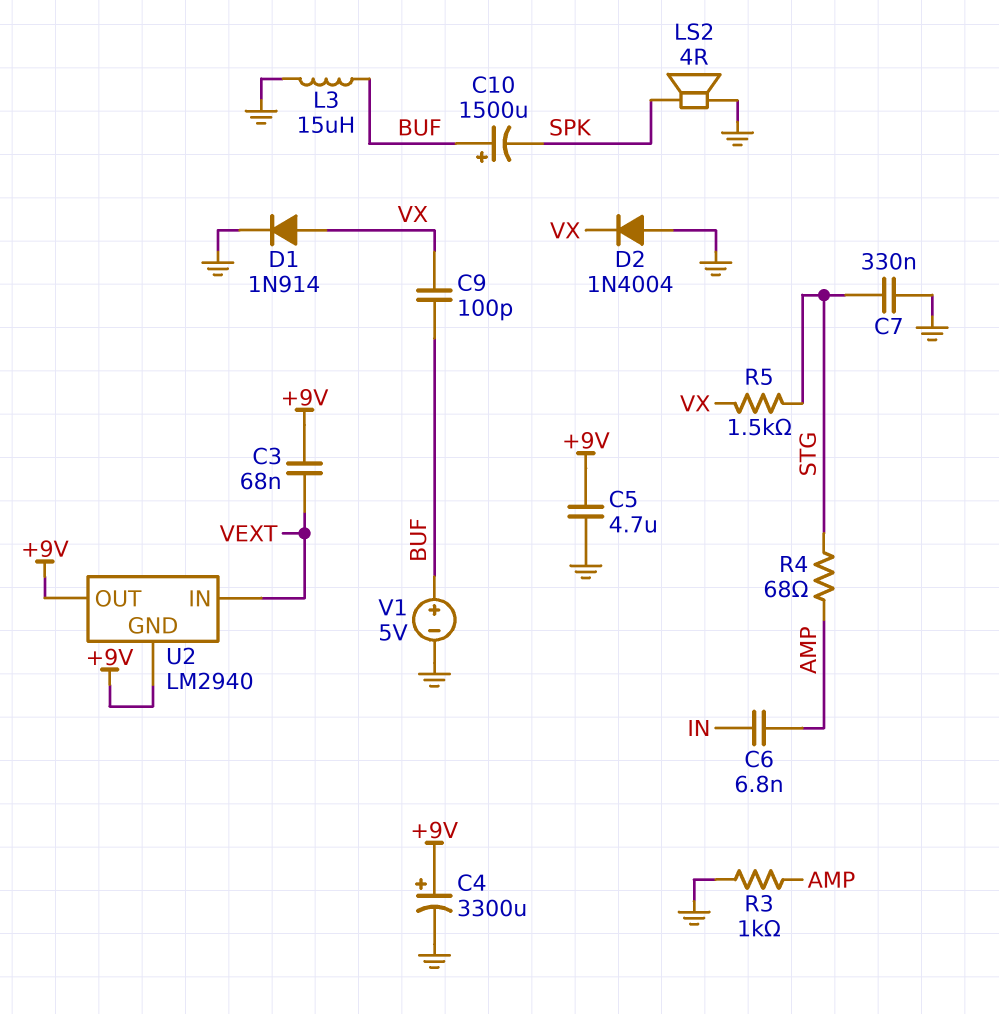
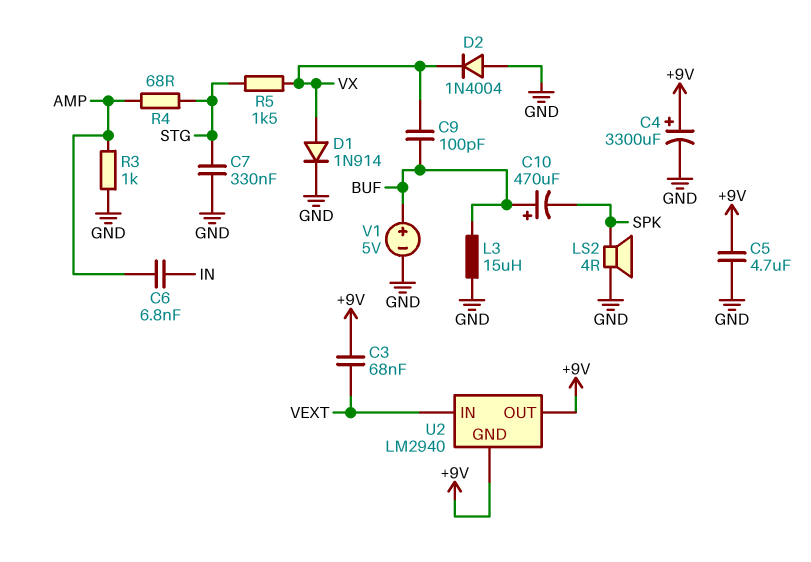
C10: 1500uF (plus BUF, minus SPK) -> 470uF (plus BUF, minus SPK)

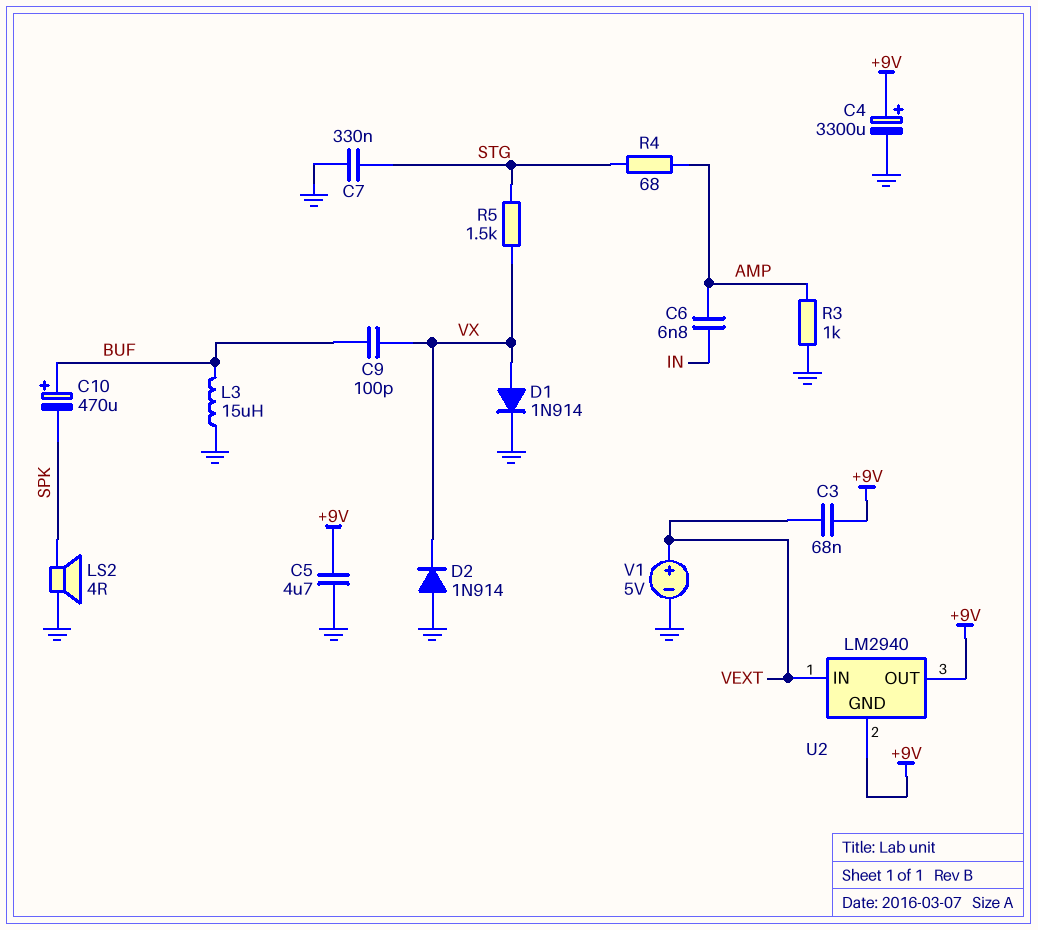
D2: diode 1N4004 (A GND, K VX) -> diode 1N914 (A GND, K VX)
V1: 5V (plus BUF, minus GND) -> 5V (plus VEXT, minus GND)

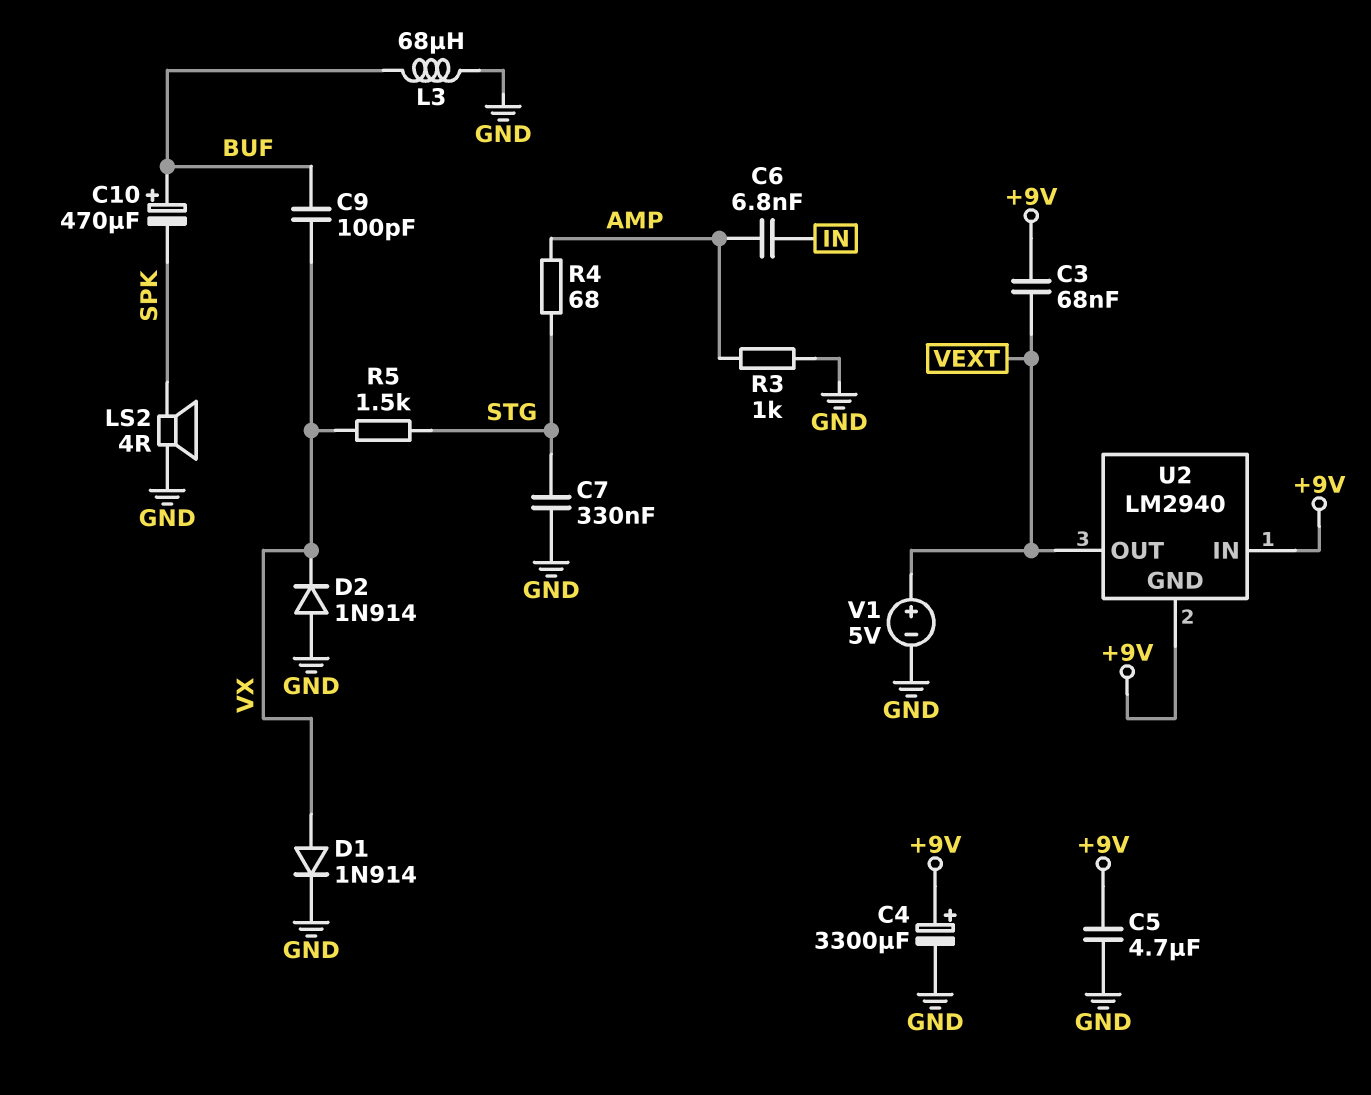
L3: 15uH (BUF, GND) -> 68uH (BUF, GND)
U2 pin IN: VEXT -> +9V
U2 pin OUT: +9V -> VEXT

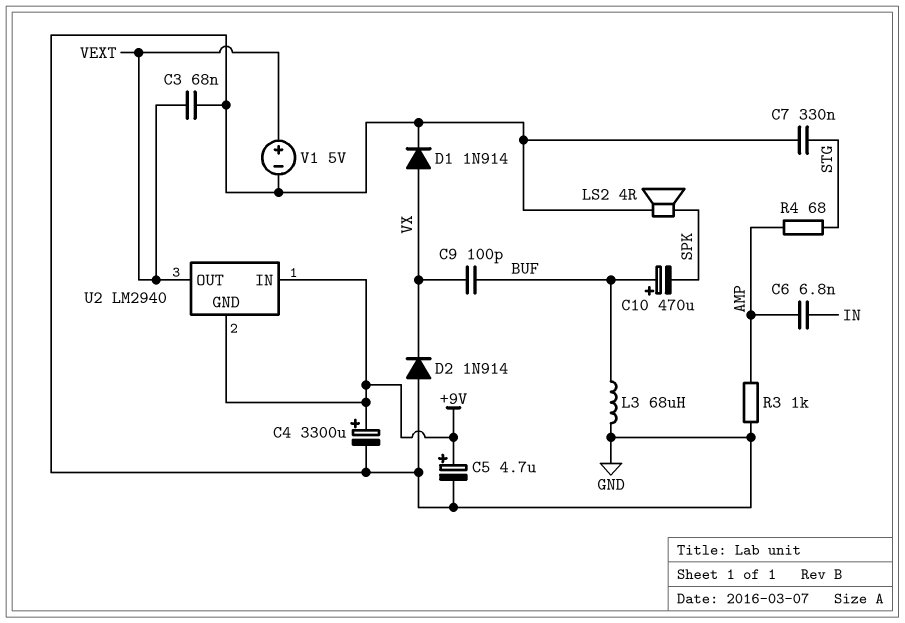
C3: 68nF (+9V, VEXT) -> 68nF (GND, VEXT)
C5: 4.7uF (+9V, GND) -> 4.7uF (plus +9V, minus GND)
R5: 1.5k (STG, VX) -> none

